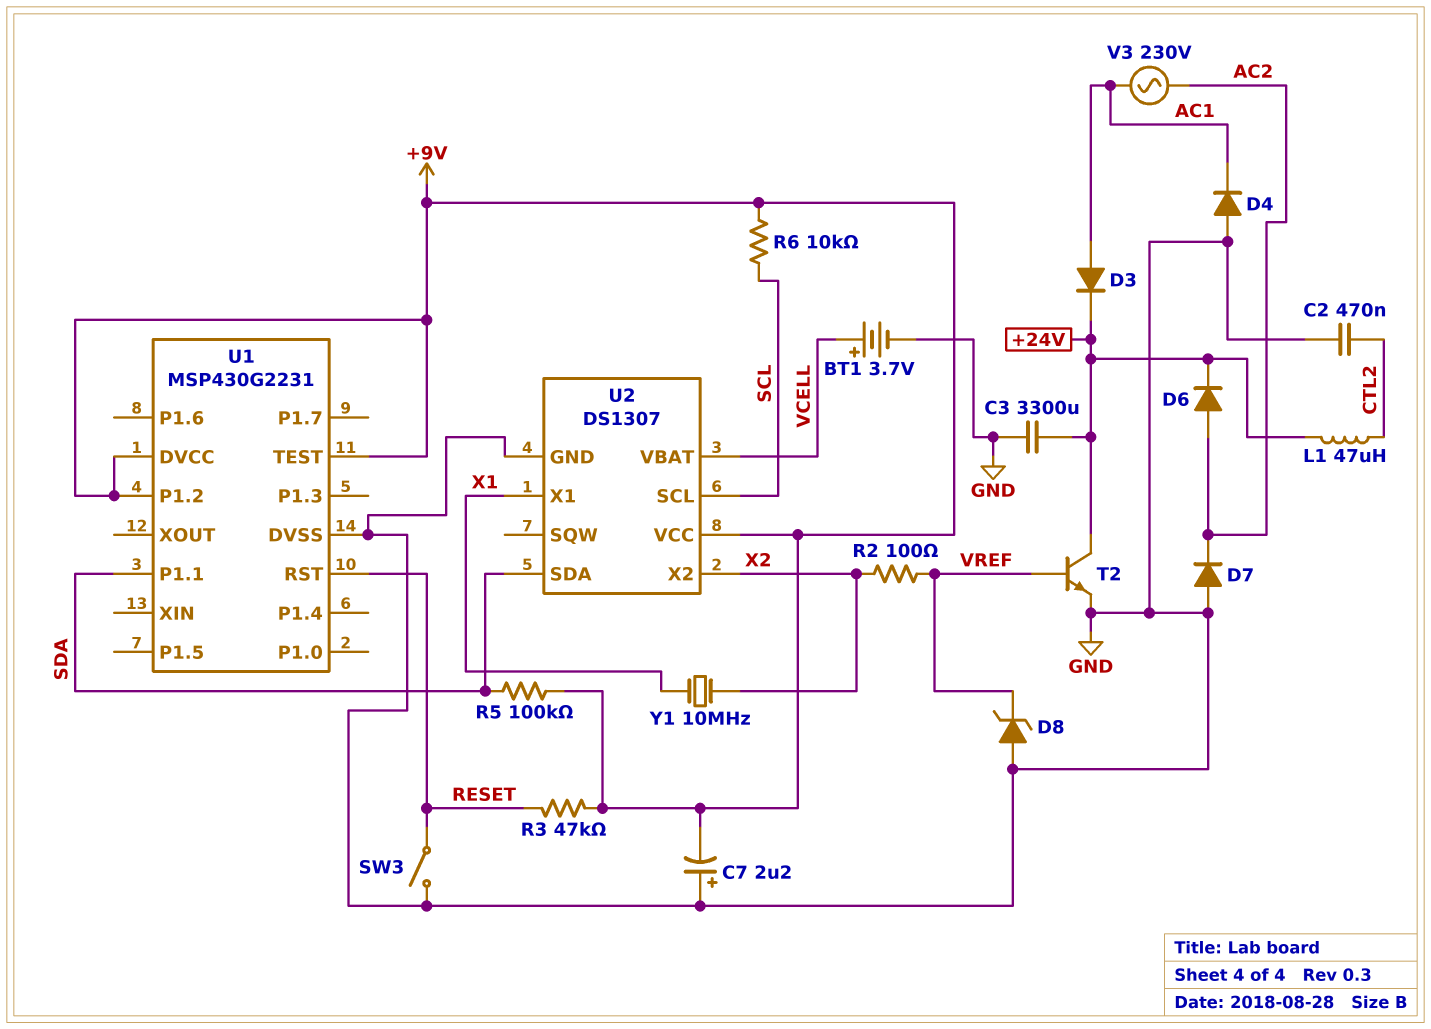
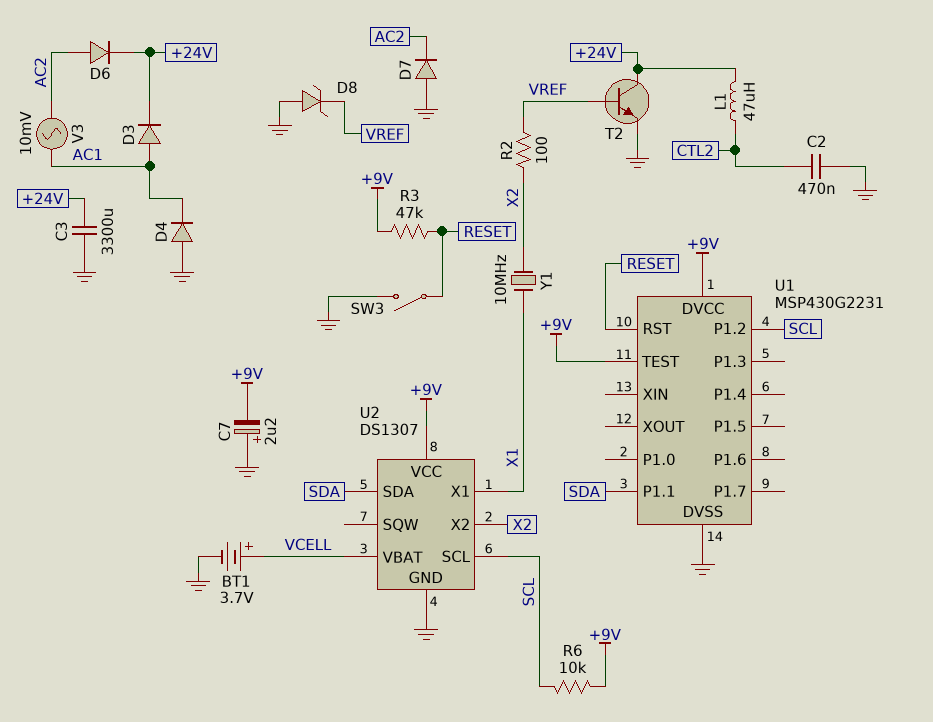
R5: 100k (+9V, SDA) -> none
U1 pin P1.2: +9V -> SCL
V3: AC 230V (AC1, AC2) -> AC 10mV (AC1, AC2)

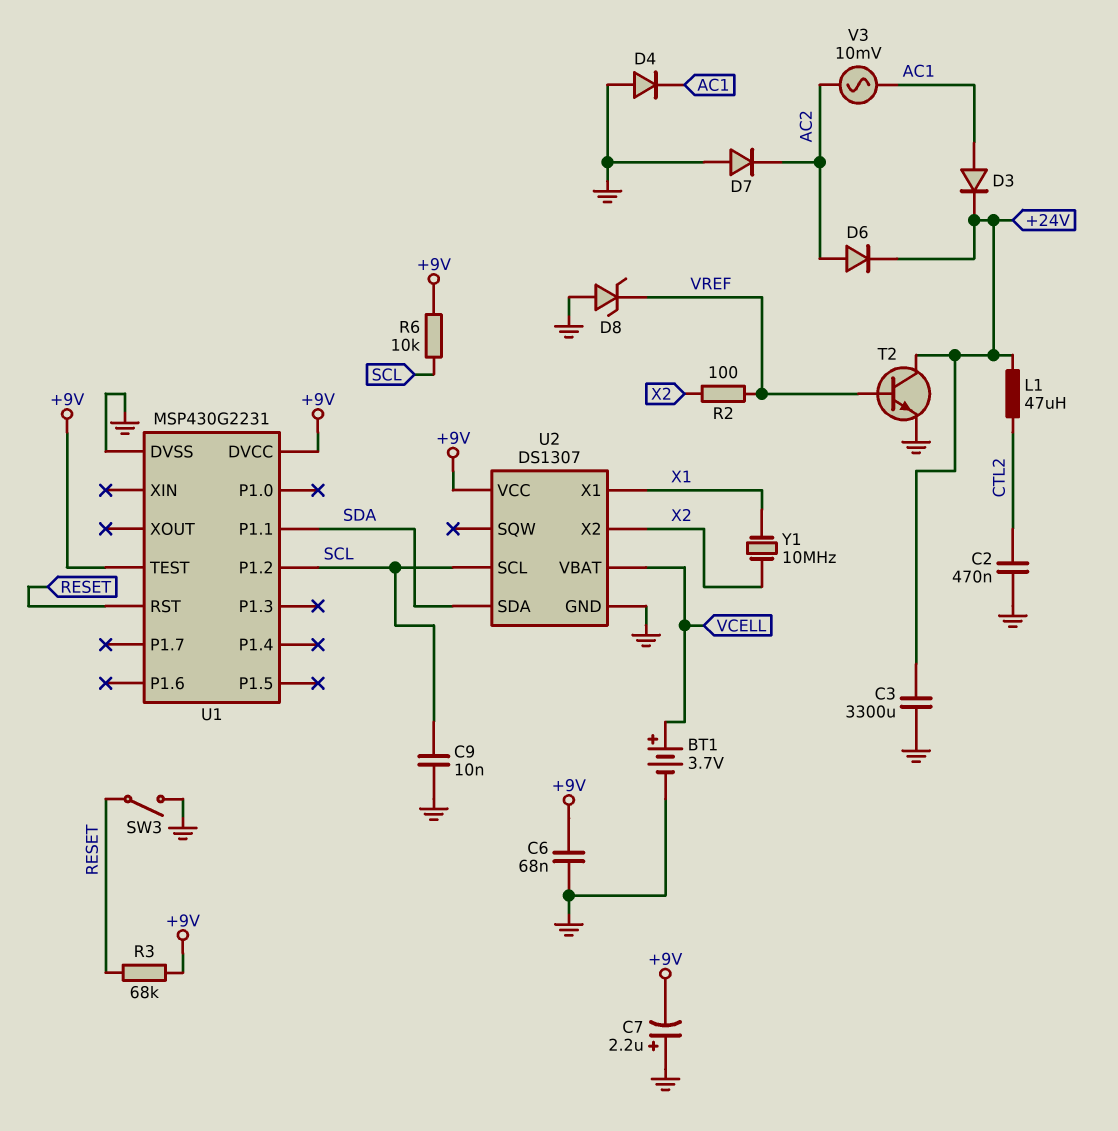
C6: none -> 68nF (+9V, GND)
C9: none -> 10nF (GND, SCL)
R3: 47k (+9V, RESET) -> 68k (+9V, RESET)

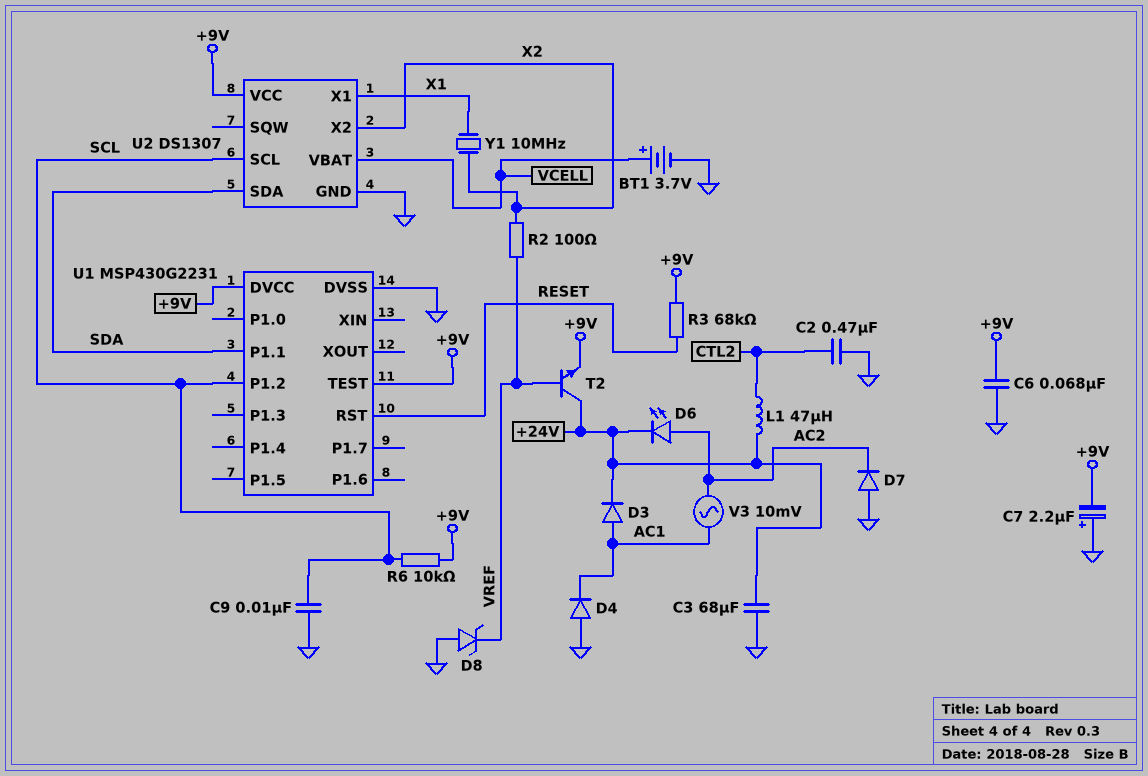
C3: 3300uF (+24V, GND) -> 68uF (+24V, GND)
D6: diode (A AC2, K +24V) -> LED (A AC2, K +24V)
SW3: switch (GND, RESET) -> none
T2: NPN (B VREF, C +24V, E GND) -> NPN (B VREF, C +24V, E +9V)

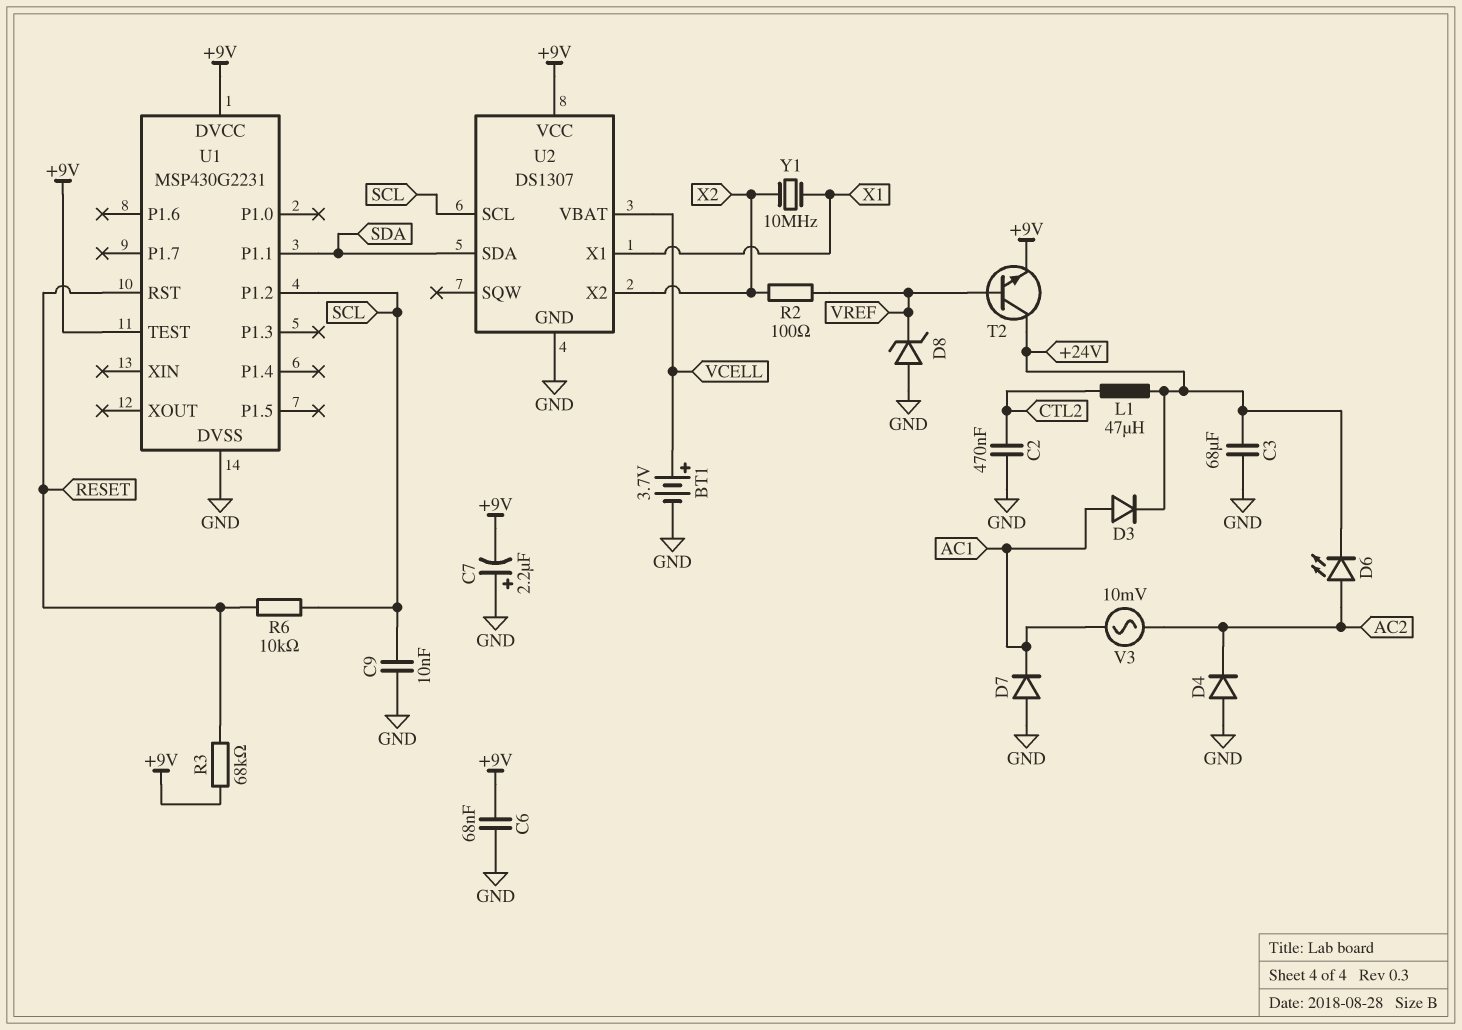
D4: diode (A GND, K AC1) -> diode (A GND, K AC2)
D7: diode (A GND, K AC2) -> diode (A GND, K AC1)
R6: 10k (+9V, SCL) -> 10k (RESET, SCL)

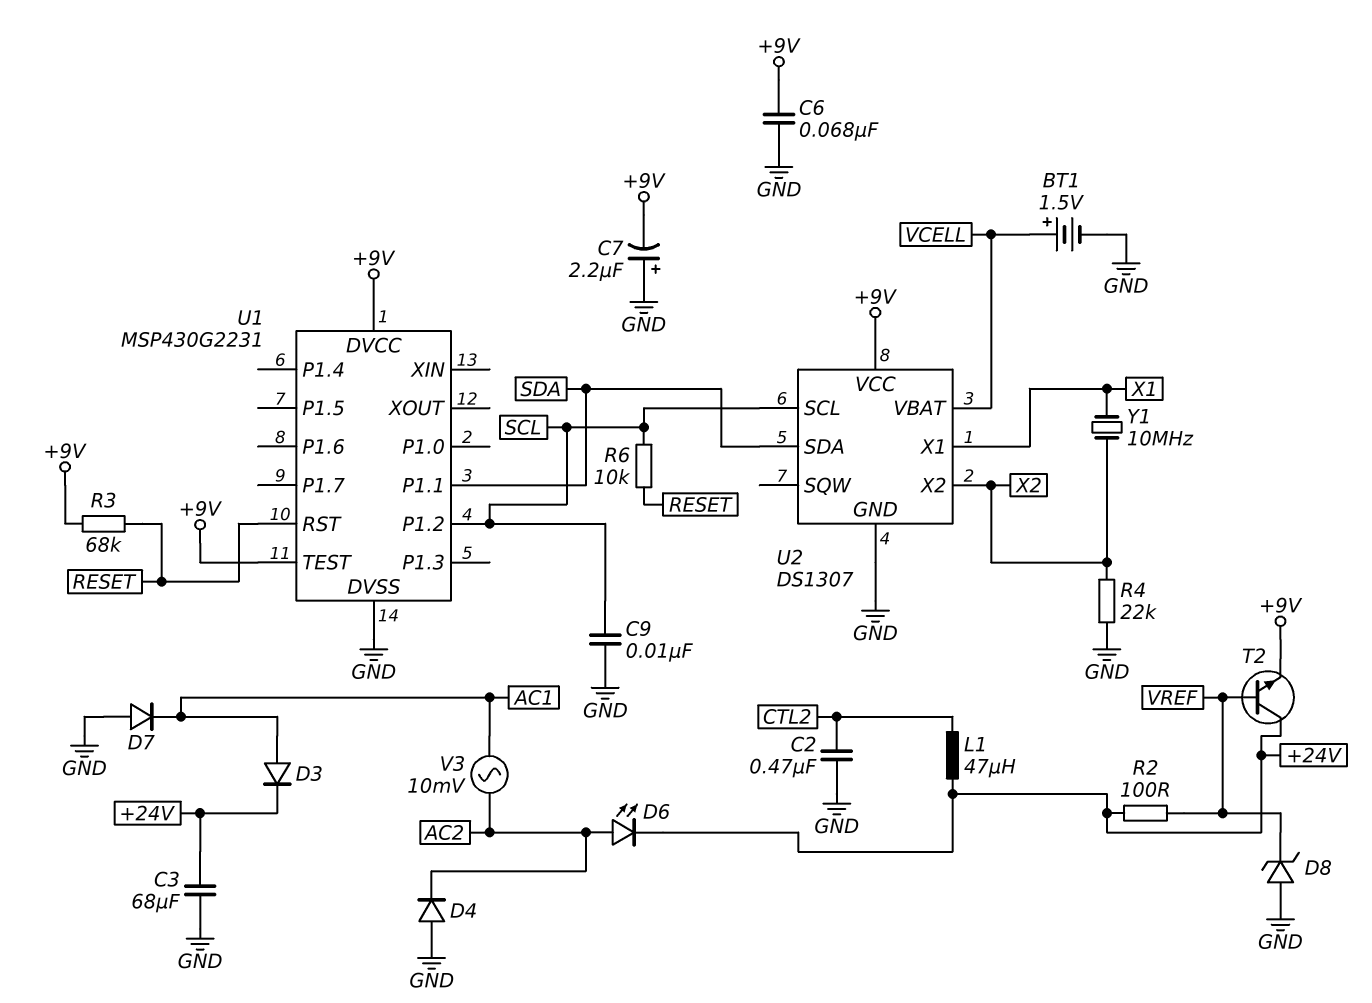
BT1: 3.7V (plus VCELL, minus GND) -> 1.5V (plus VCELL, minus GND)
R2: 100 (VREF, X2) -> 100 (+24V, VREF)
R4: none -> 22k (GND, X2)

